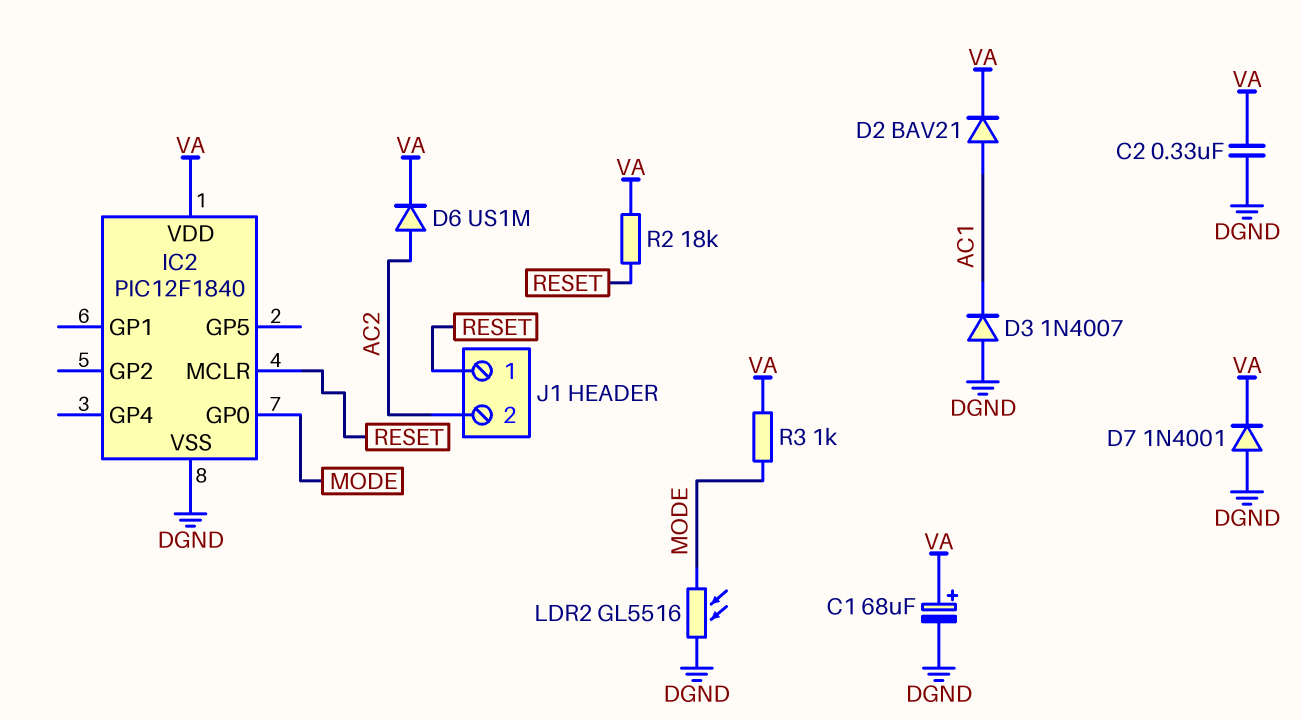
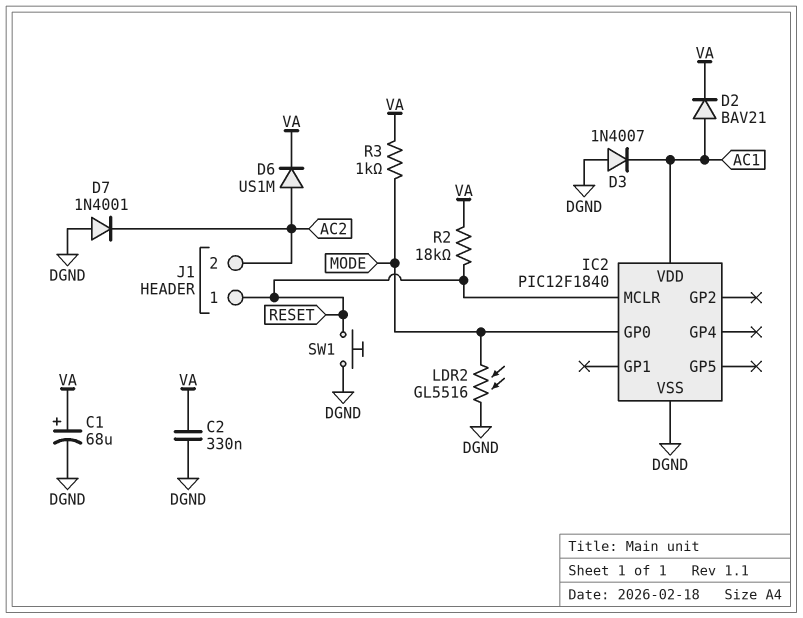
D7: diode 1N4001 (A DGND, K VA) -> diode 1N4001 (A DGND, K AC2)
IC2 pin VDD: VA -> AC1
SW1: none -> button (DGND, RESET)

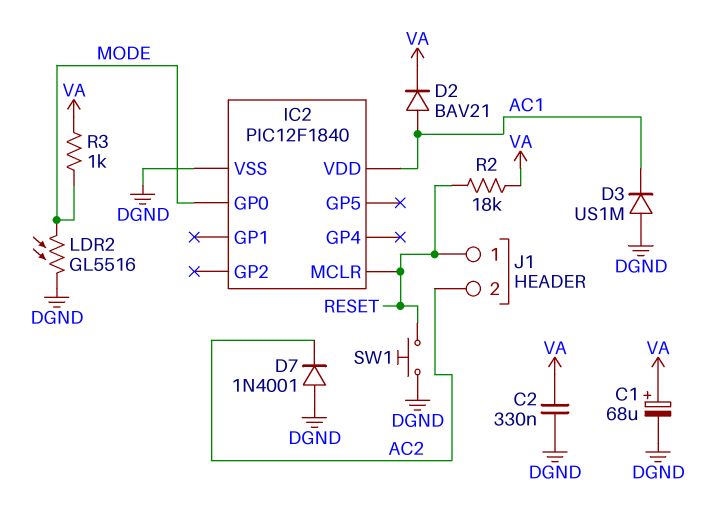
D3: diode 1N4007 (A DGND, K AC1) -> diode US1M (A DGND, K AC1)
D6: diode US1M (A AC2, K VA) -> none

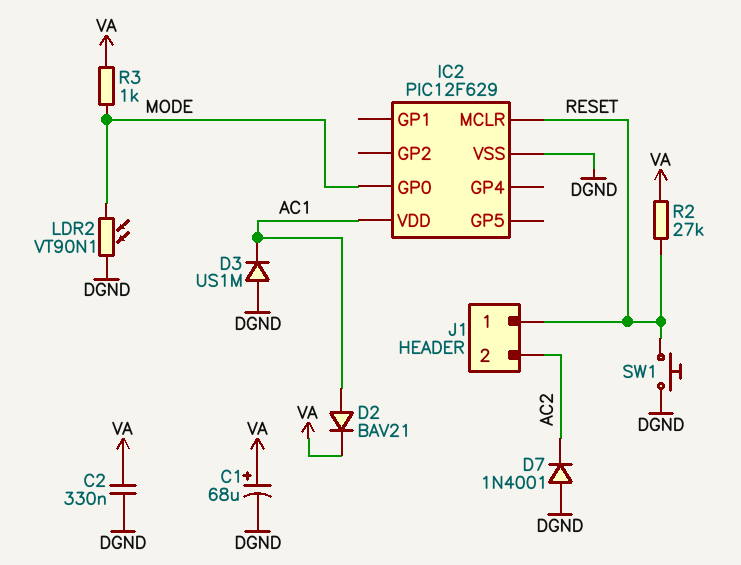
IC2: PIC12F1840 -> PIC12F629
LDR2: GL5516 (DGND, MODE) -> VT90N1 (DGND, MODE)
R2: 18k (RESET, VA) -> 27k (RESET, VA)

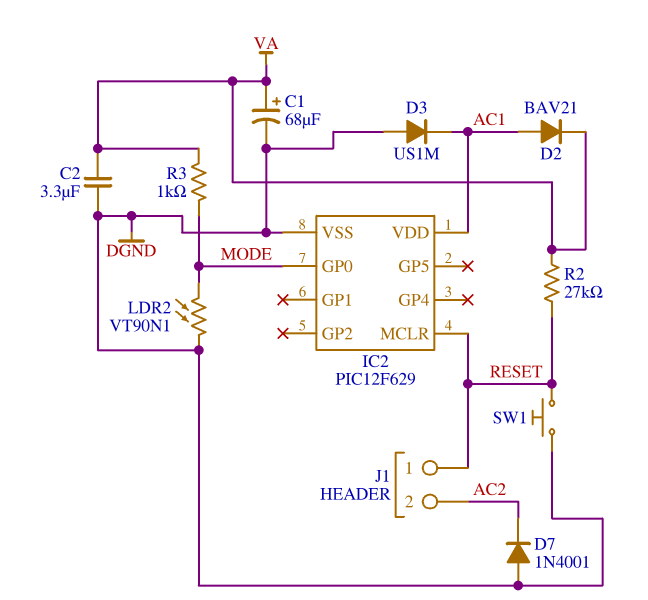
C2: 330nF (DGND, VA) -> 3.3uF (DGND, VA)

